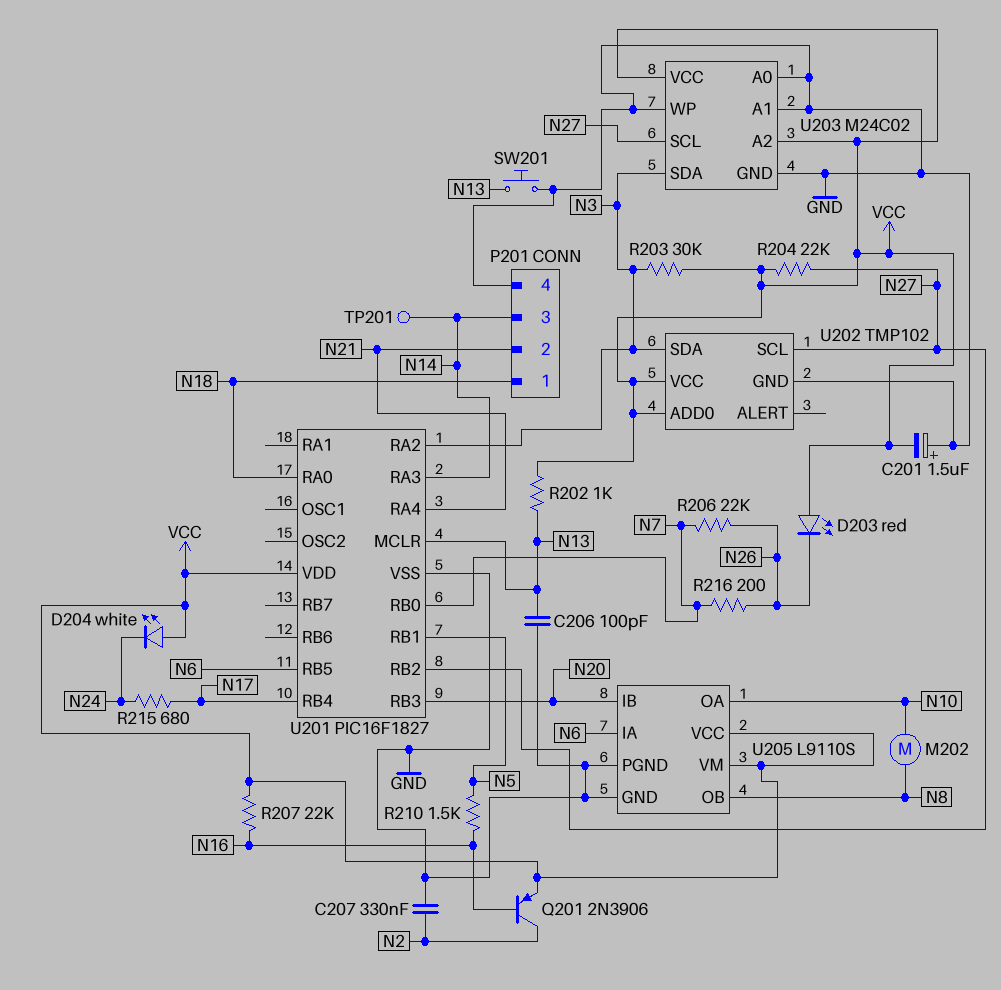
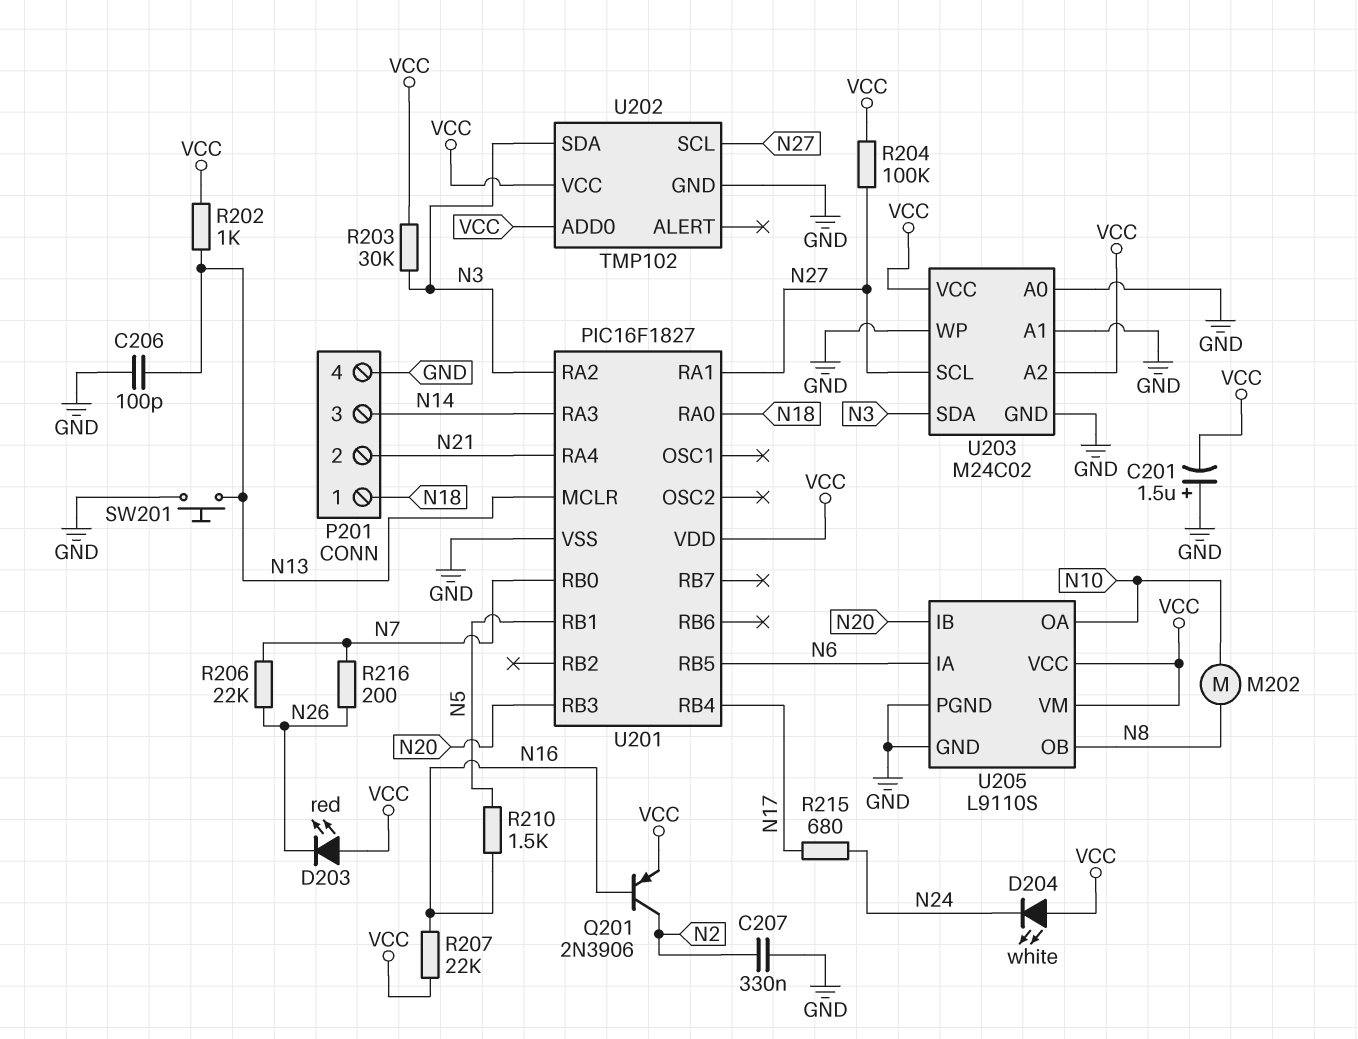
R204: 22k (N27, VCC) -> 100k (N27, VCC)
TP201: test point (N14) -> none
U201 pin RA1: none -> N27
U201 pin RB2: N27 -> none

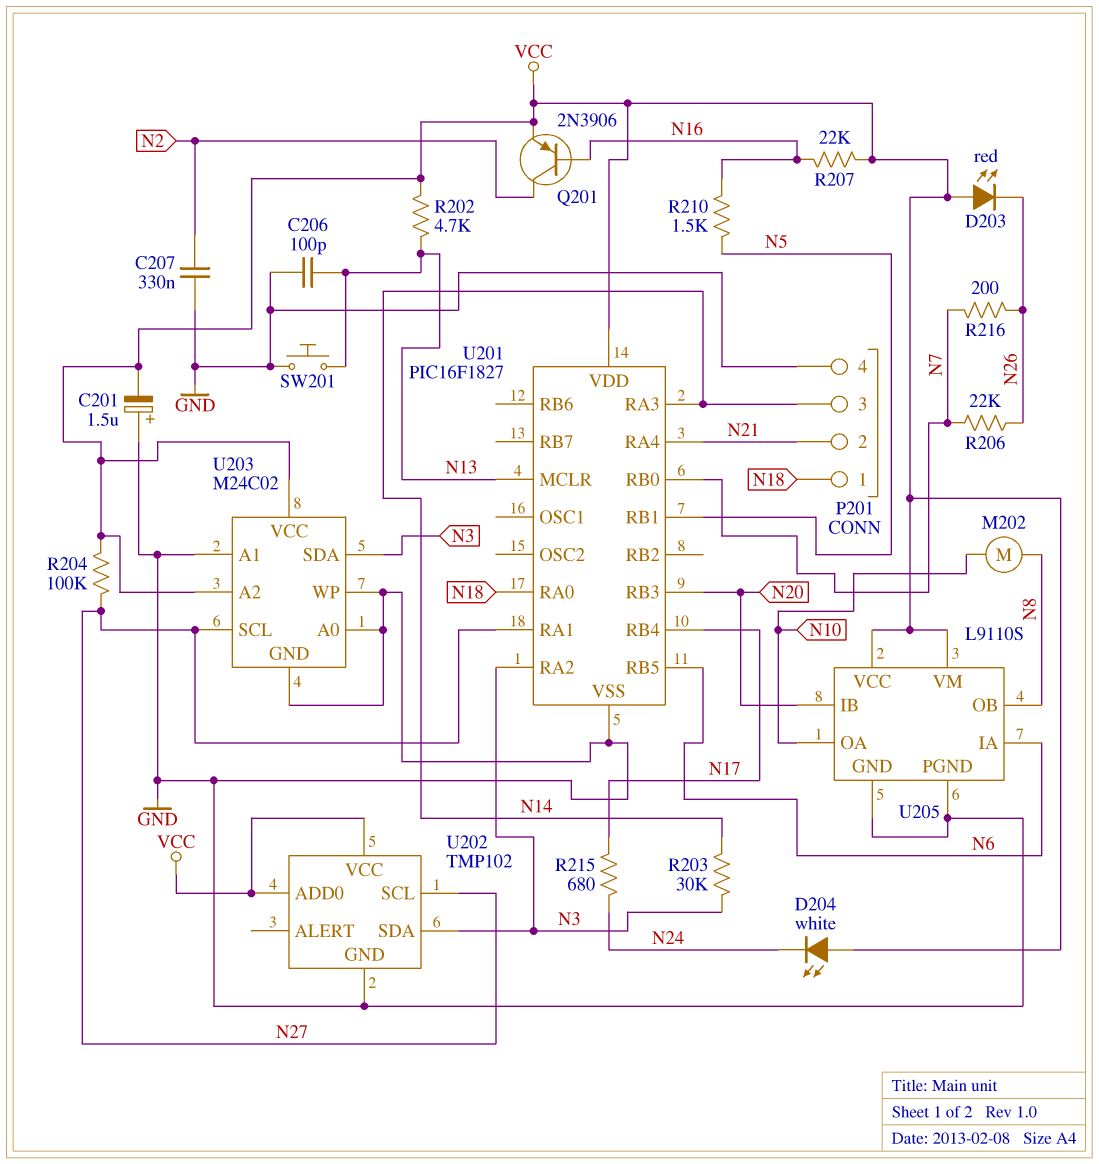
R202: 1k (N13, VCC) -> 4.7k (N13, VCC)
R203: 30k (N3, VCC) -> 30k (N3, N14)

